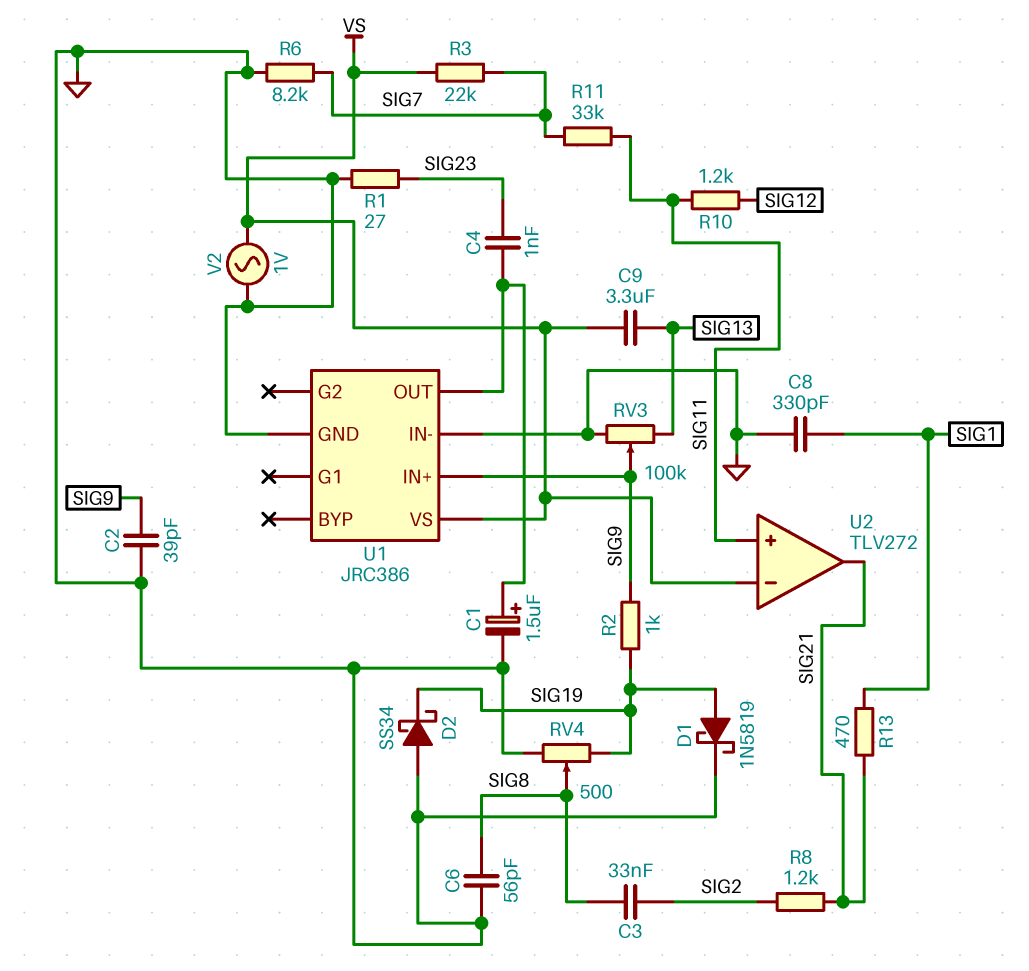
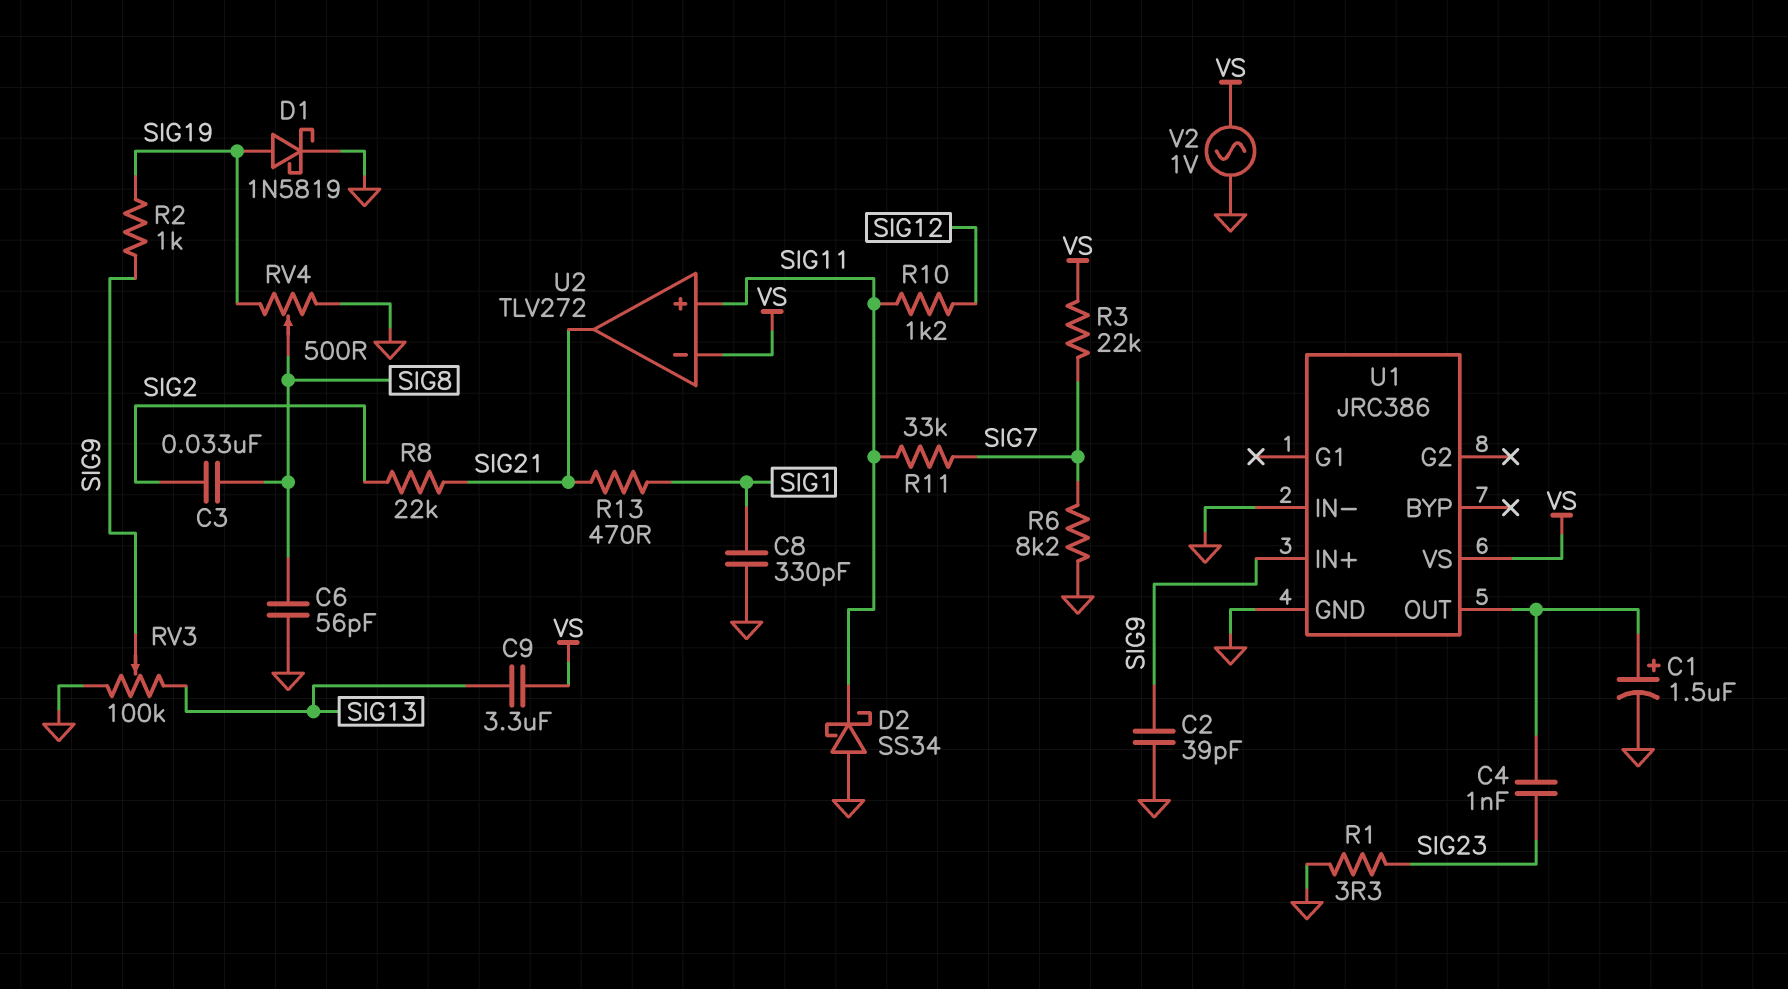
D2: schottky SS34 (A GND, K SIG19) -> schottky SS34 (A GND, K SIG11)
R1: 27 (GND, SIG23) -> 3.3 (GND, SIG23)
R8: 1.2k (SIG2, SIG21) -> 22k (SIG2, SIG21)

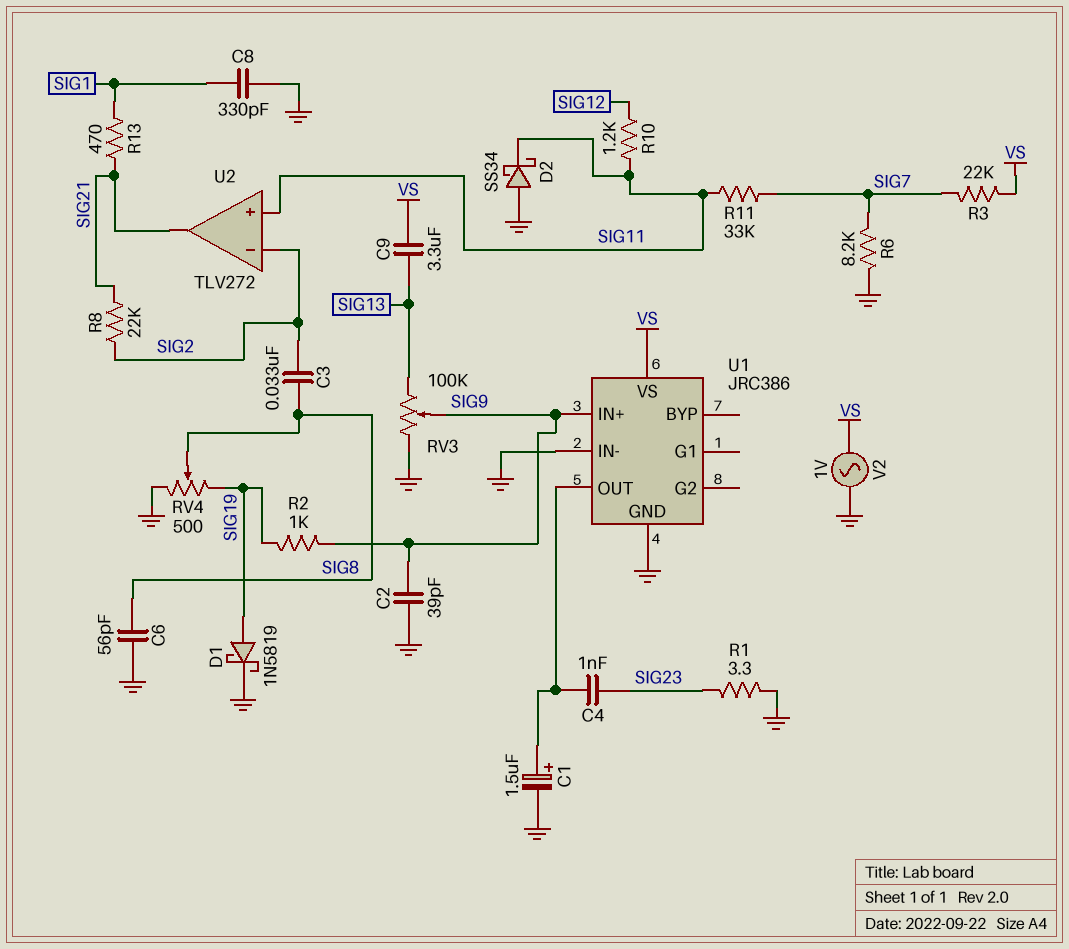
U2 pin in-: VS -> SIG2

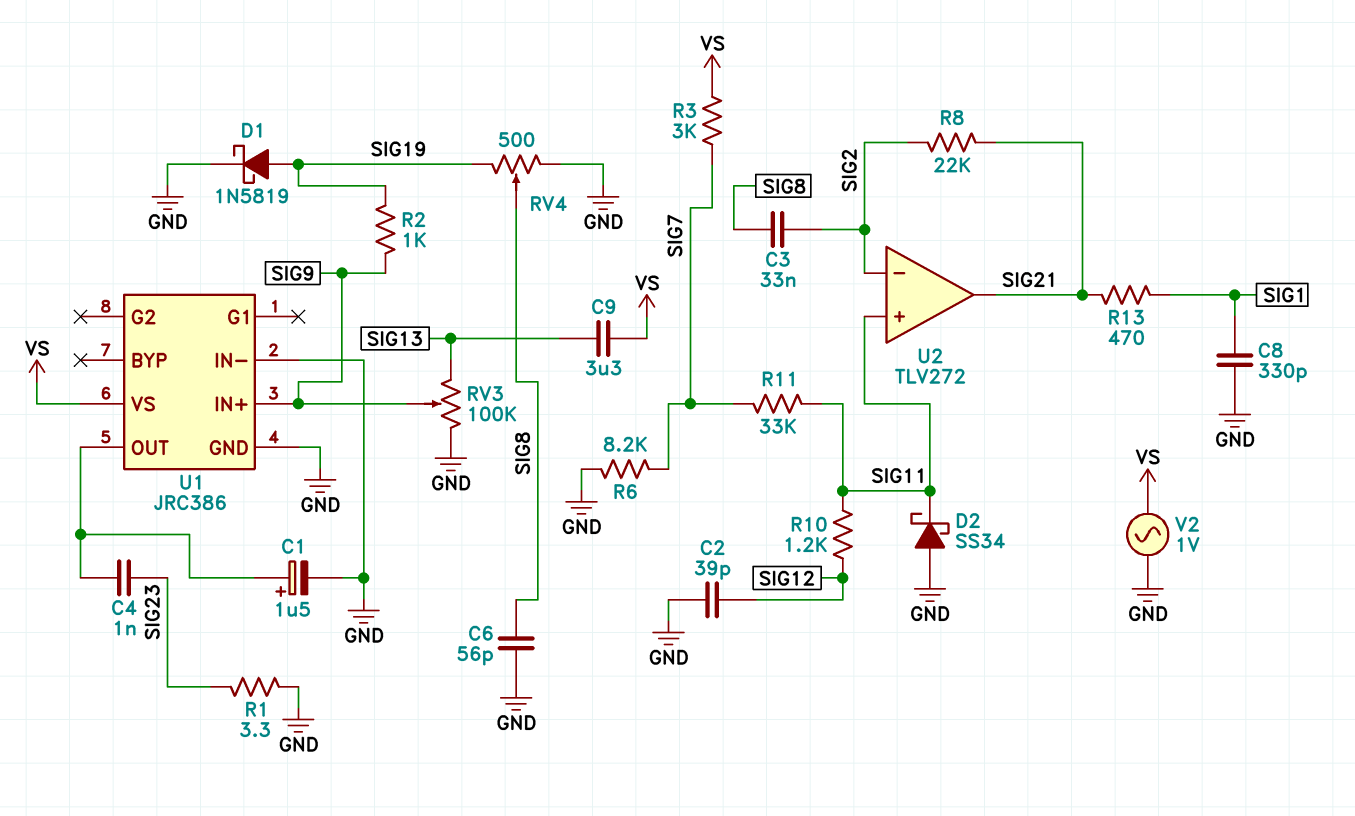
C2: 39pF (GND, SIG9) -> 39pF (GND, SIG12)
R3: 22k (SIG7, VS) -> 3k (SIG7, VS)

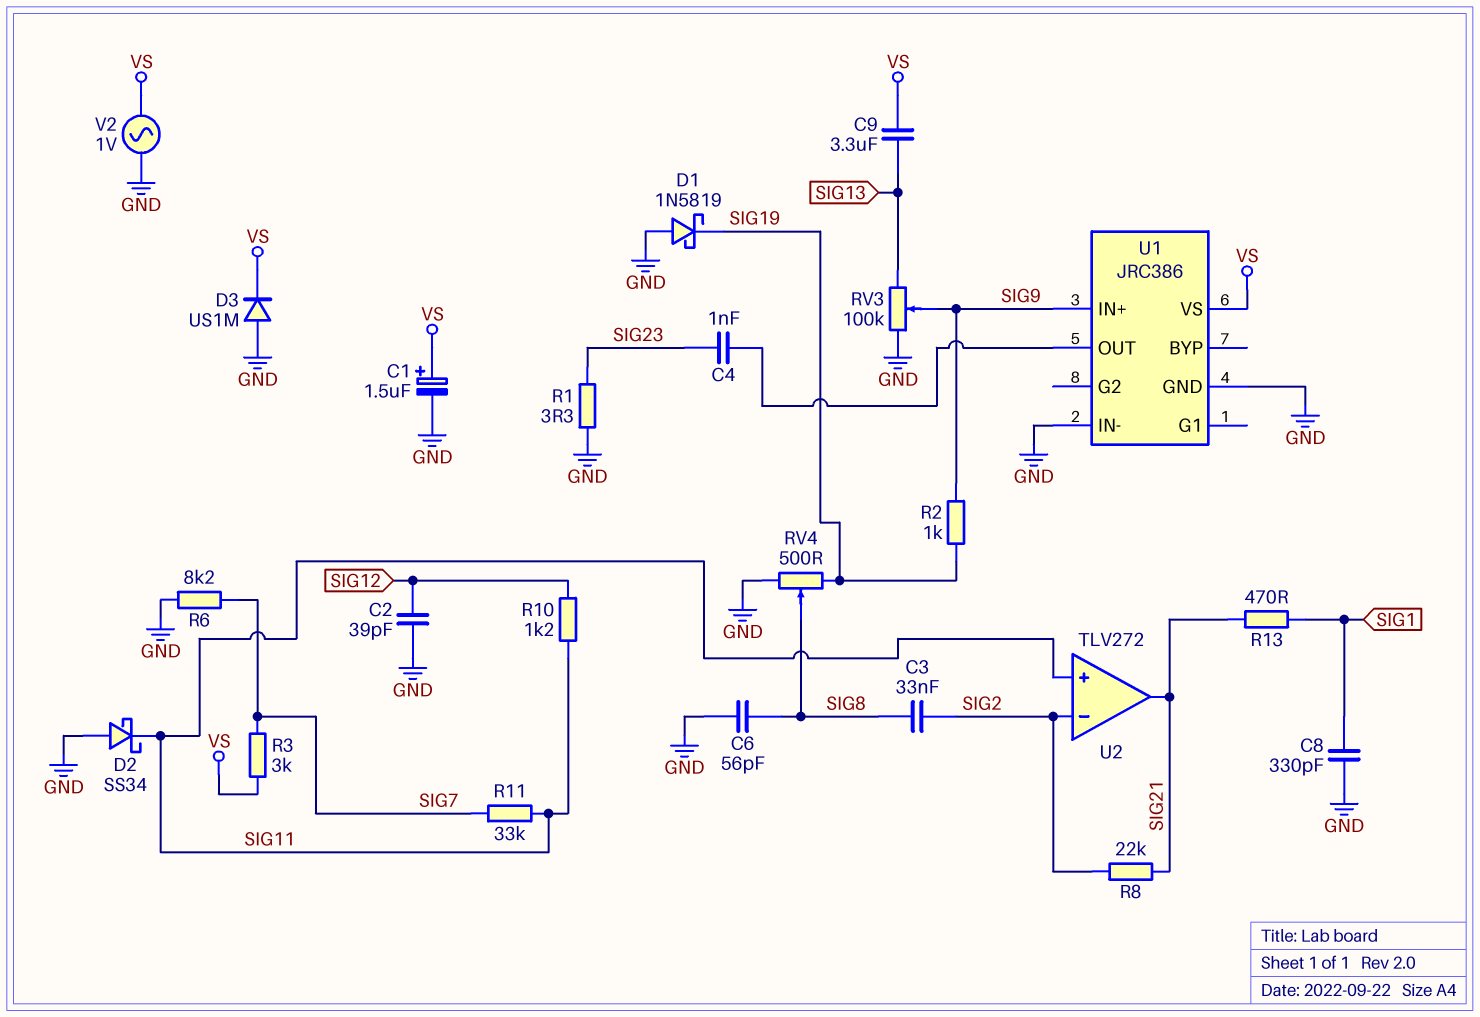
C1: 1.5uF (plus U1/OUT, minus GND) -> 1.5uF (plus VS, minus GND)
D1: schottky 1N5819 (A SIG19, K GND) -> schottky 1N5819 (A GND, K SIG19)
D3: none -> diode US1M (A GND, K VS)

